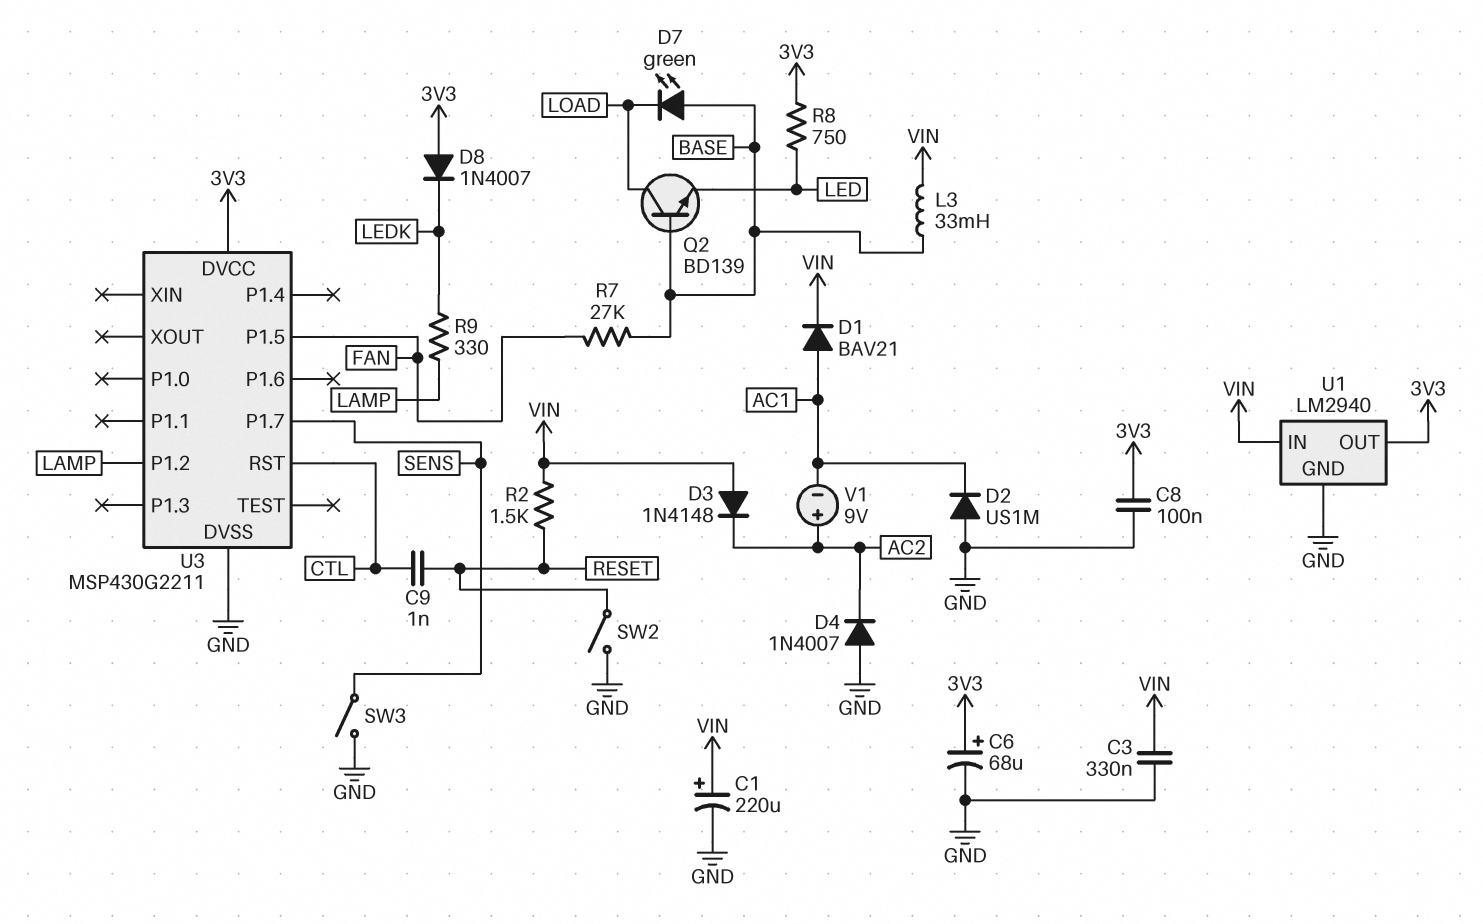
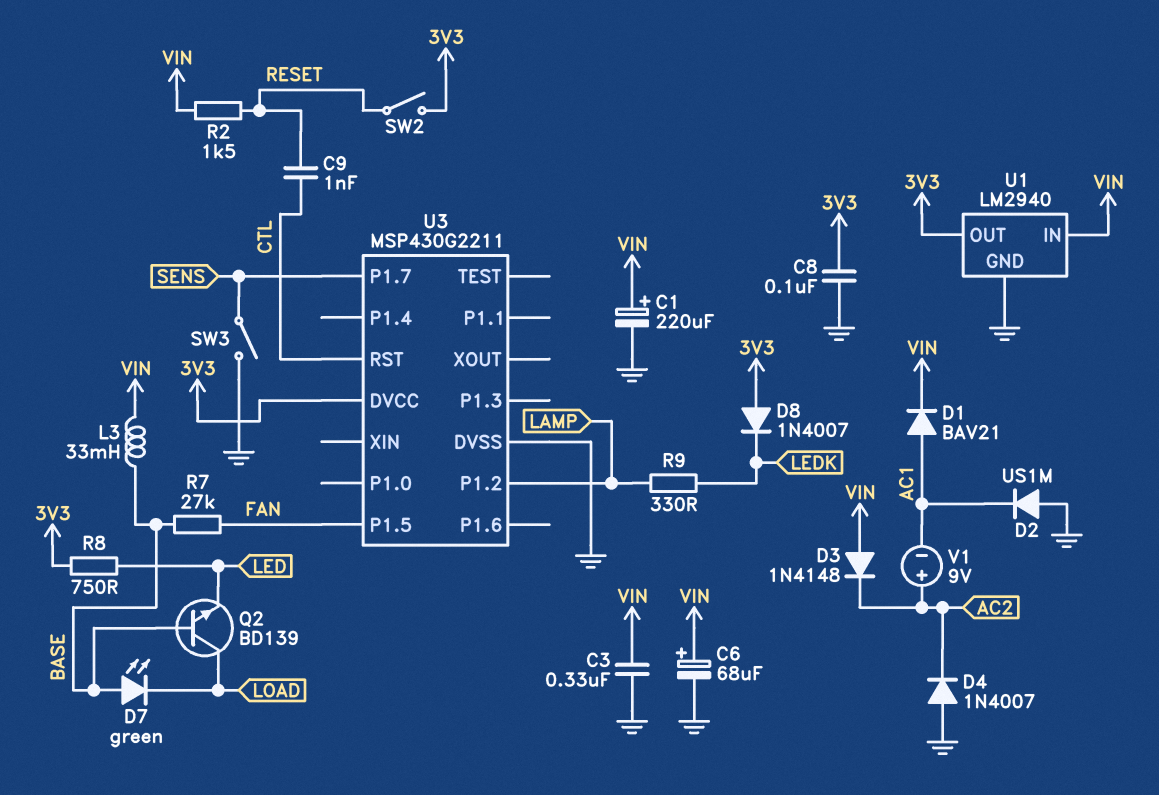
C6: 68uF (plus 3V3, minus GND) -> 68uF (plus VIN, minus GND)
SW2: switch (GND, RESET) -> switch (3V3, RESET)

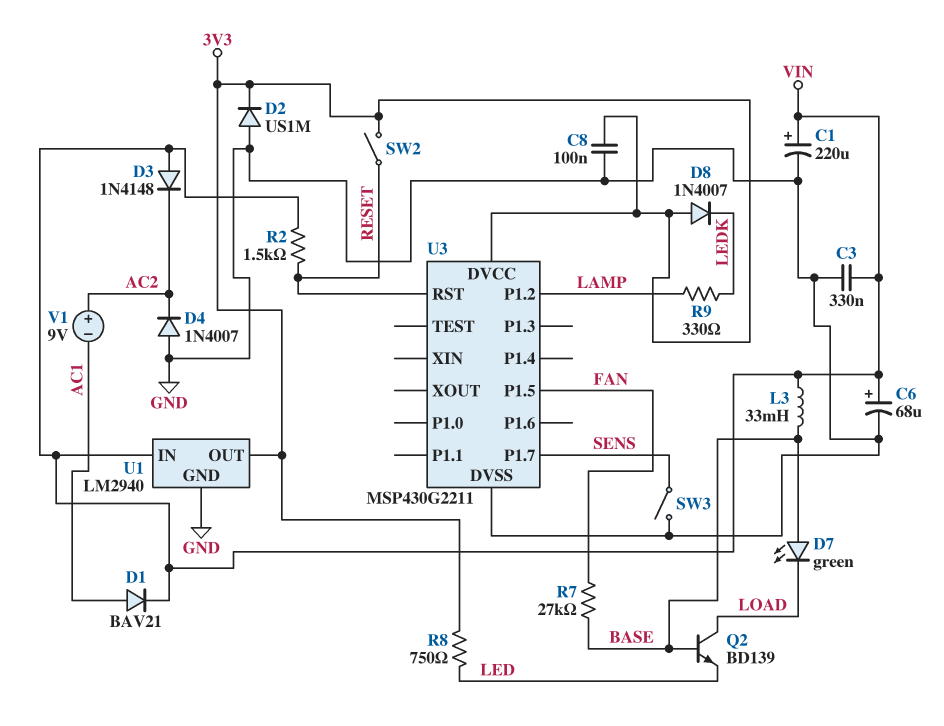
C9: 1nF (CTL, RESET) -> none
D2: diode US1M (A GND, K AC1) -> diode US1M (A GND, K 3V3)
U3 pin RST: CTL -> RESET

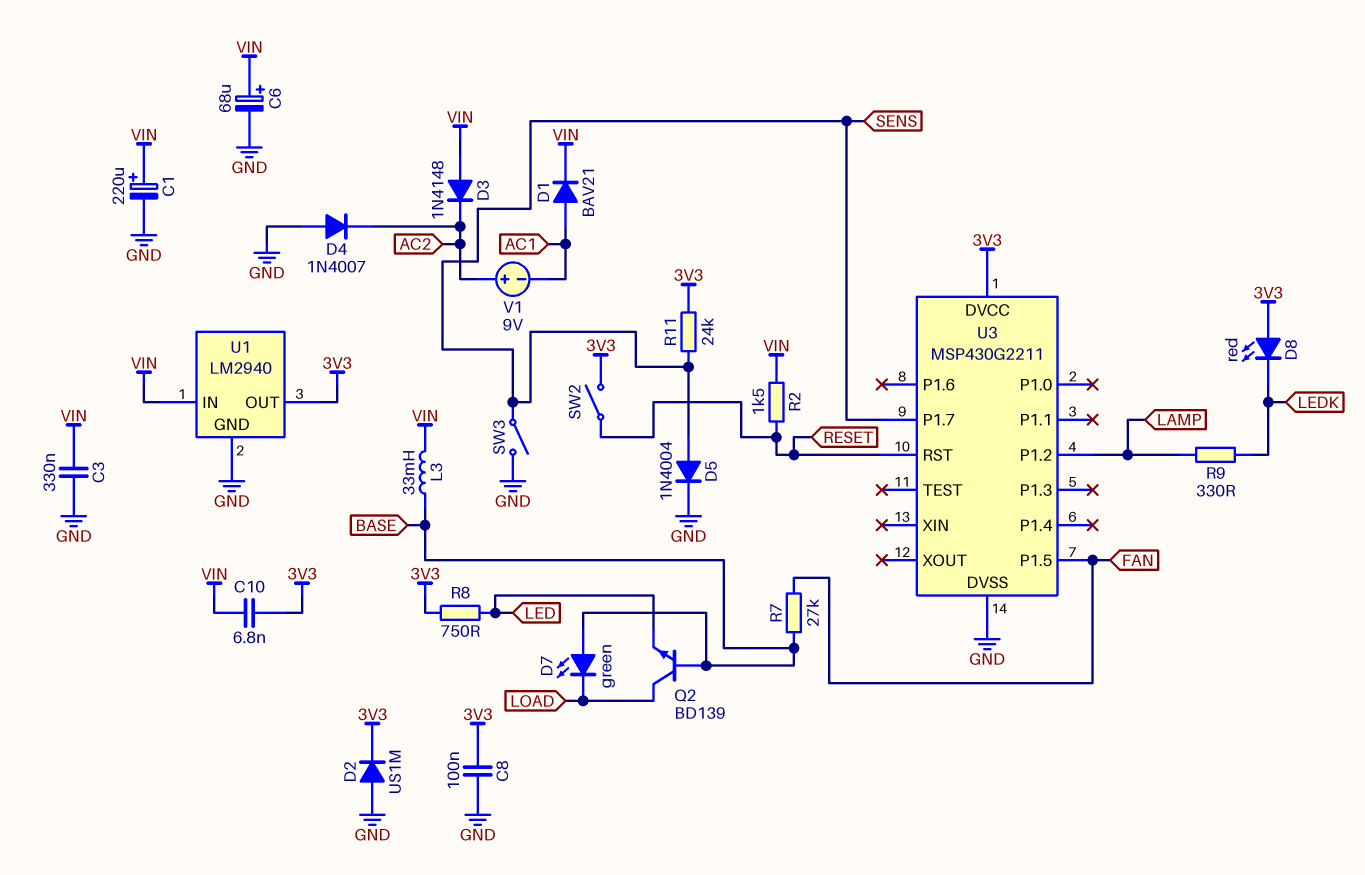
C10: none -> 6.8nF (3V3, VIN)
D5: none -> diode 1N4004 (A SENS, K GND)
D8: diode 1N4007 (A 3V3, K LEDK) -> LED red (A 3V3, K LEDK)
R11: none -> 24k (3V3, SENS)

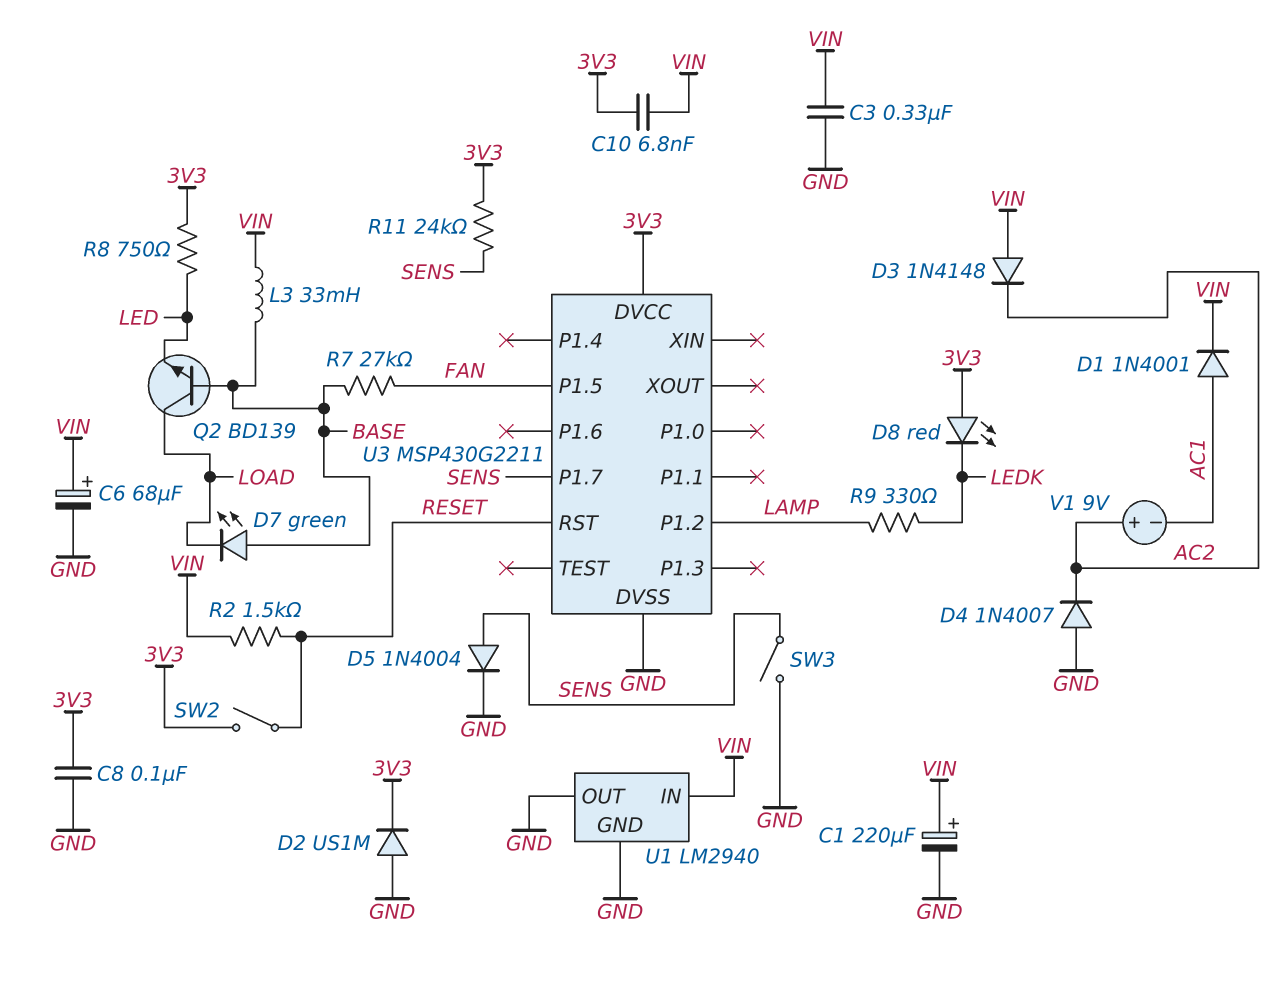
D1: diode BAV21 (A AC1, K VIN) -> diode 1N4001 (A AC1, K VIN)
U1 pin OUT: 3V3 -> GND

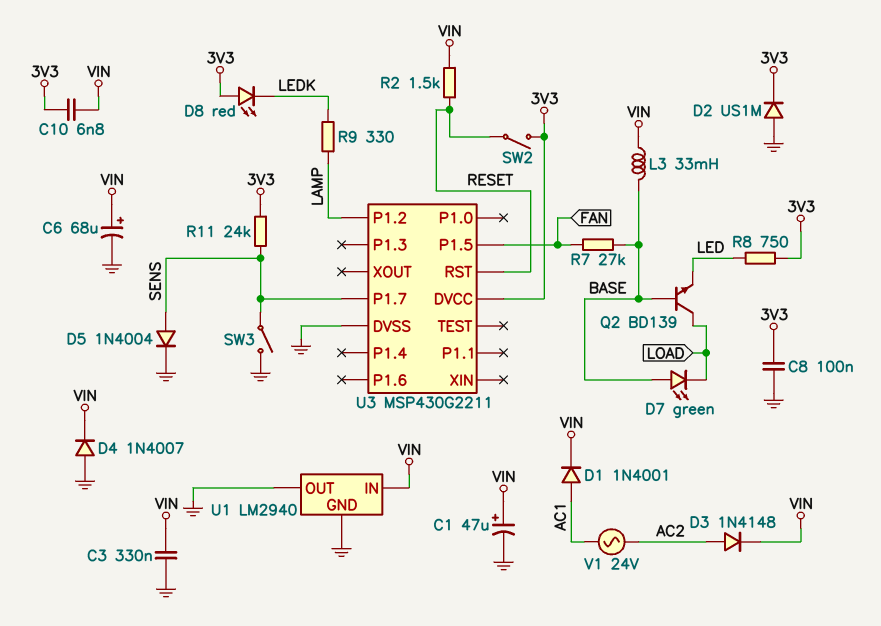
C1: 220uF (plus VIN, minus GND) -> 47uF (plus VIN, minus GND)
D3: diode 1N4148 (A VIN, K AC2) -> diode 1N4148 (A AC2, K VIN)
D4: diode 1N4007 (A GND, K AC2) -> diode 1N4007 (A GND, K VIN)
V1: 9V (plus AC2, minus AC1) -> AC 24V (AC1, AC2)

